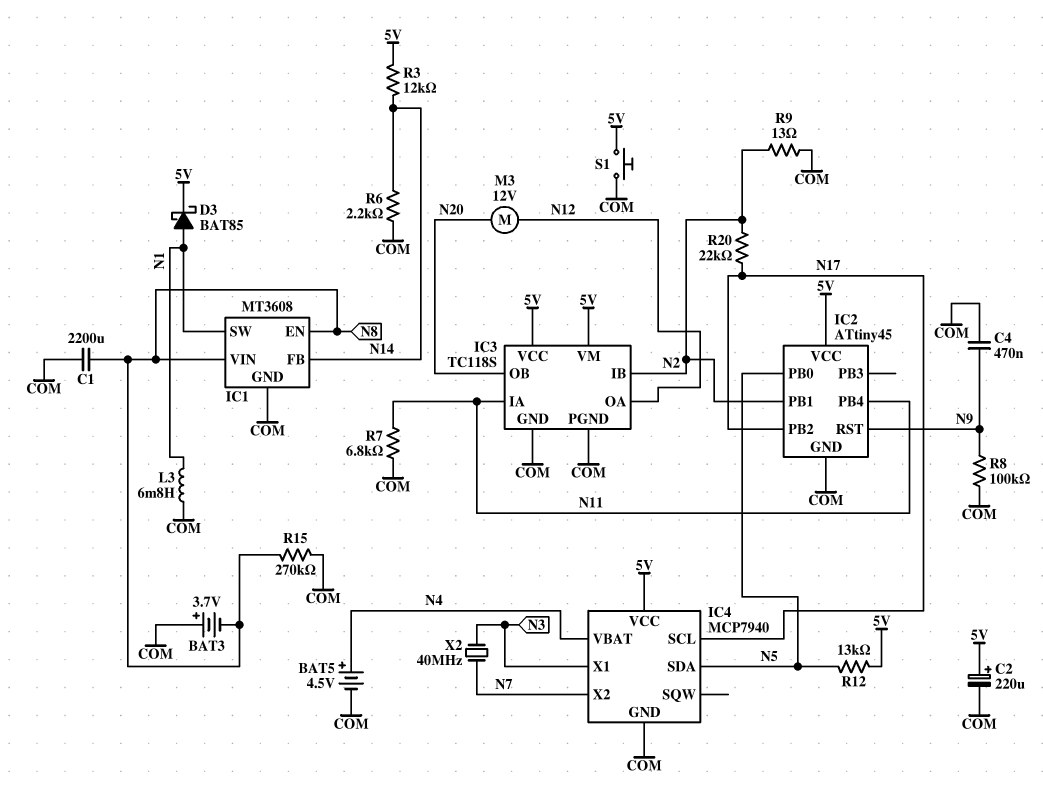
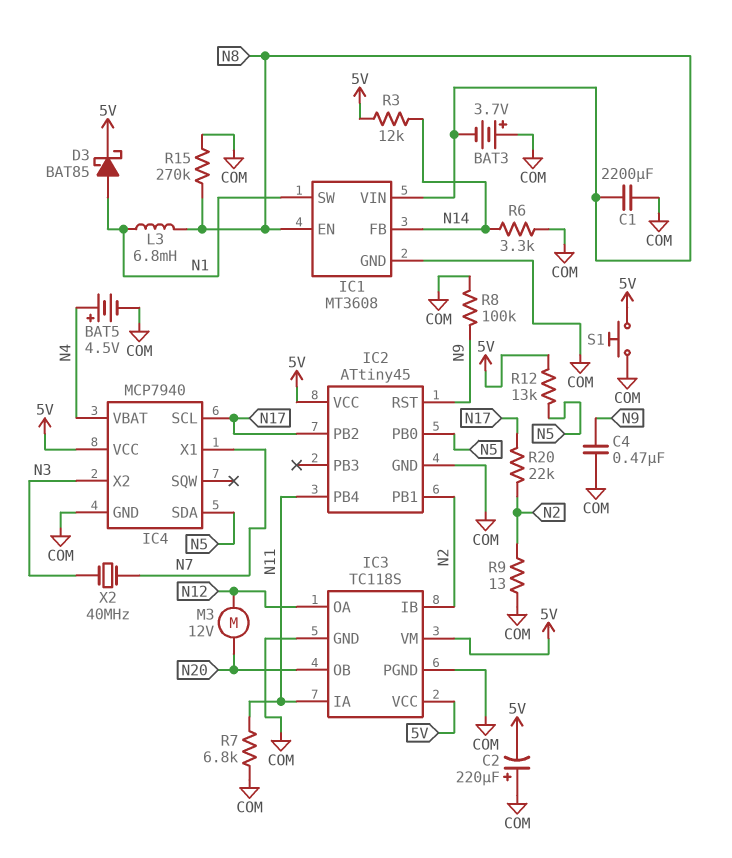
C2: 220uF (plus 5V, minus COM) -> 220uF (plus COM, minus 5V)
IC4 pin X1: N3 -> N7
IC4 pin X2: N7 -> N3
L3: 6.8mH (COM, N1) -> 6.8mH (N1, N8)
R6: 2.2k (COM, N14) -> 3.3k (COM, N14)

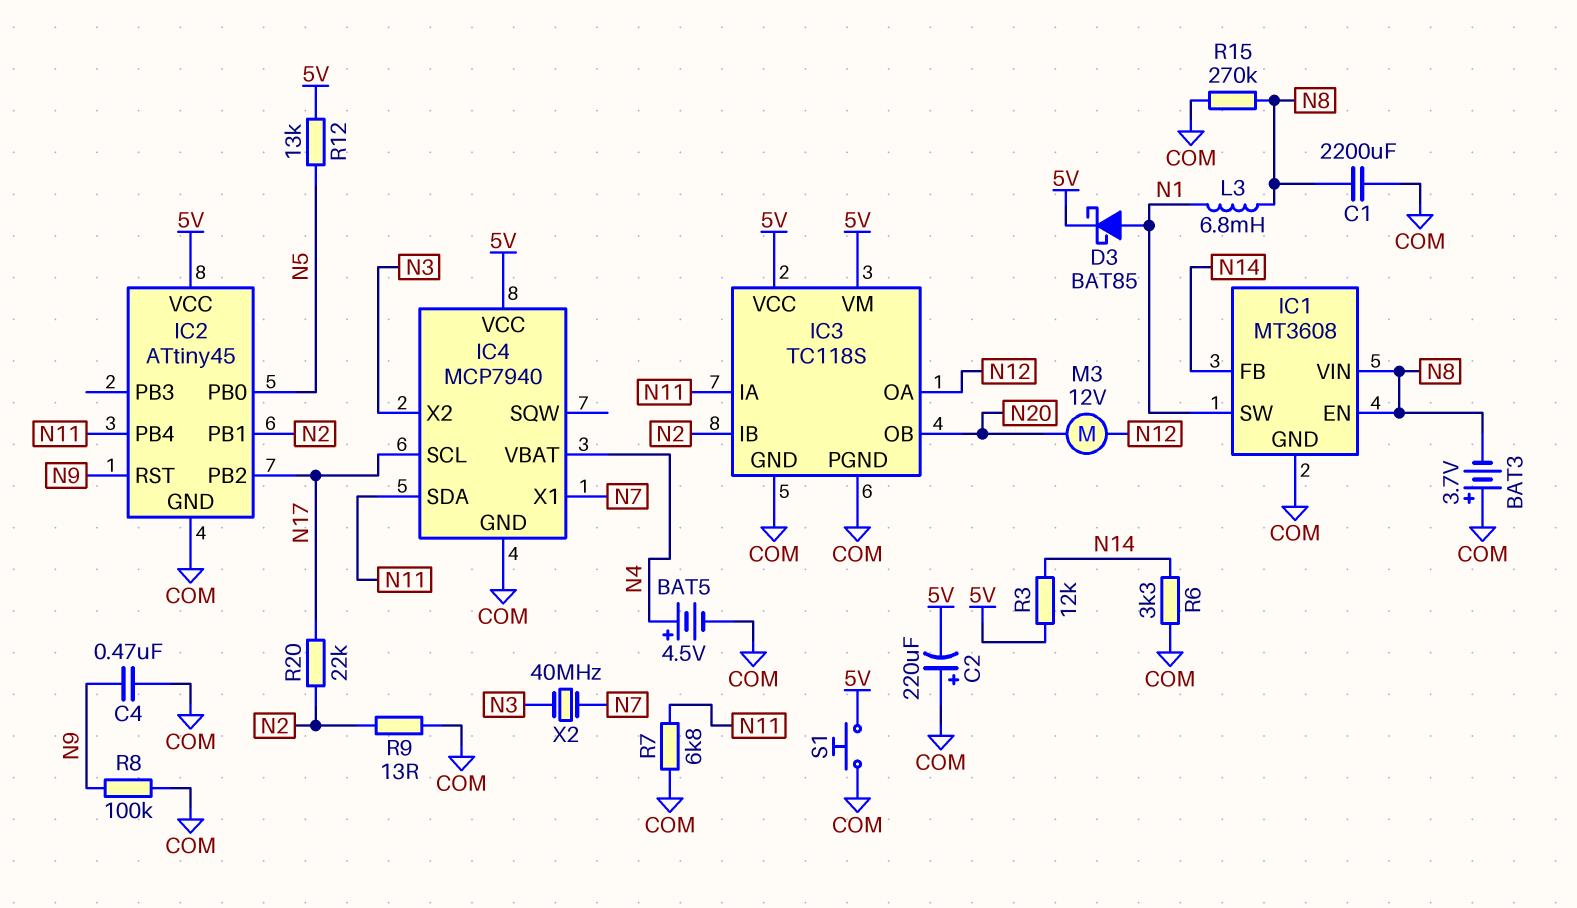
IC4 pin SDA: N5 -> N11

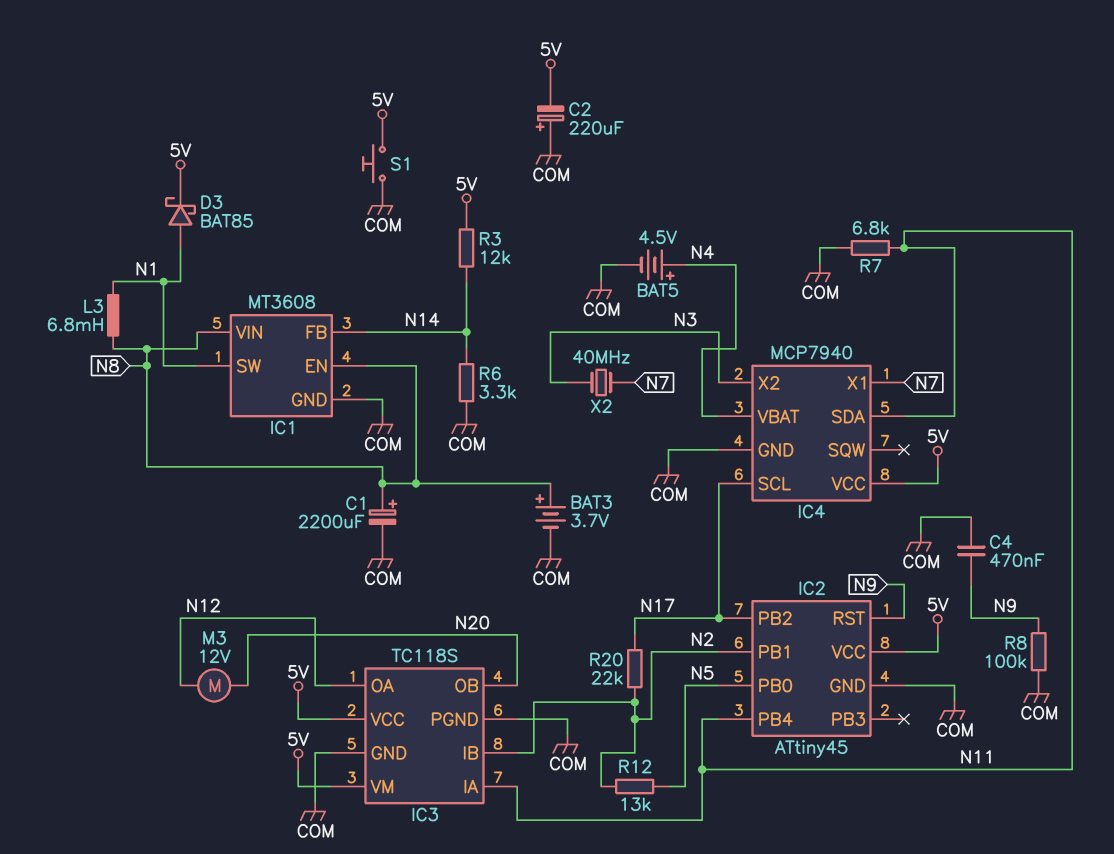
BAT3: 3.7V (plus COM, minus N8) -> 3.7V (plus N8, minus COM)
C1: 2200uF (COM, N8) -> 2200uF (plus N8, minus COM)
R9: 13 (COM, N2) -> none
R12: 13k (5V, N5) -> 13k (N2, N5)
R15: 270k (COM, N8) -> none

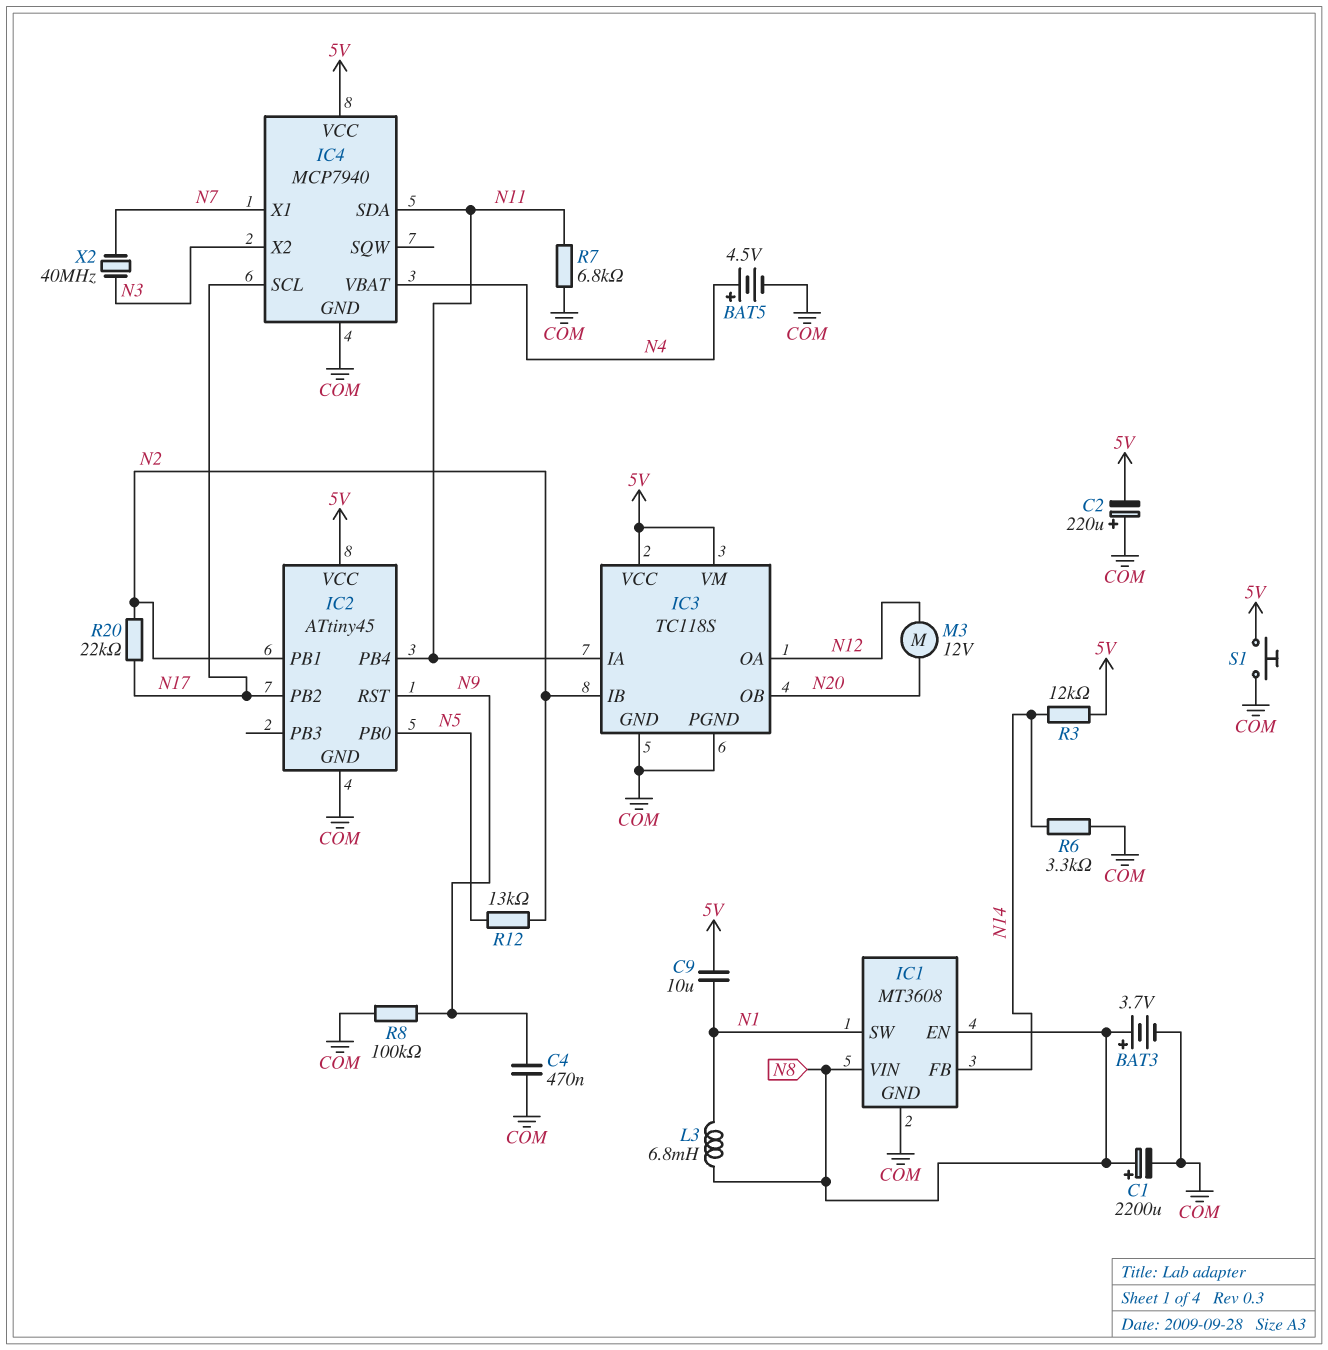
C9: none -> 10uF (5V, N1)
D3: schottky BAT85 (A N1, K 5V) -> none

